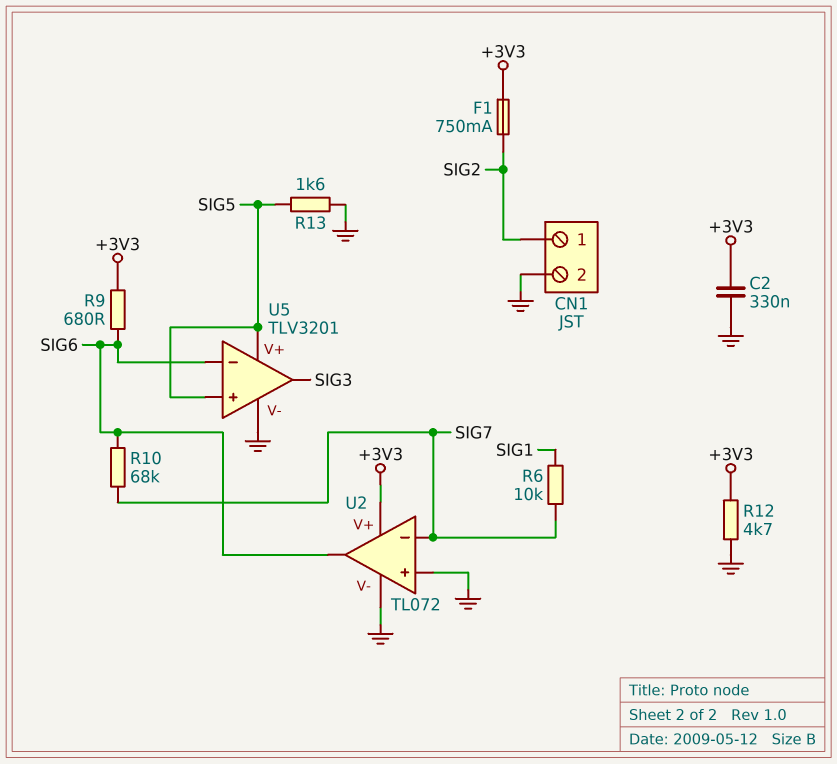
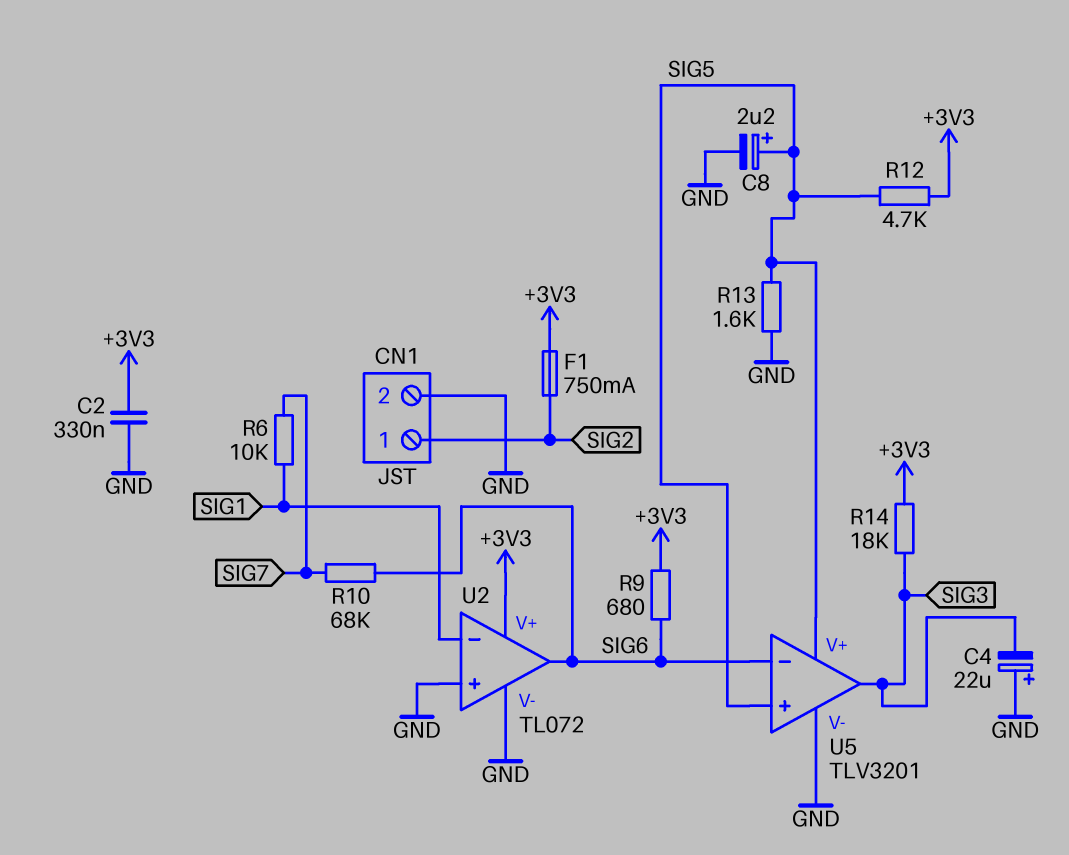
C4: none -> 22uF (plus GND, minus SIG3)
C8: none -> 2.2uF (plus SIG5, minus GND)
R12: 4.7k (+3V3, GND) -> 4.7k (+3V3, SIG5)
R14: none -> 18k (+3V3, SIG3)
U2 pin in-: SIG7 -> SIG1

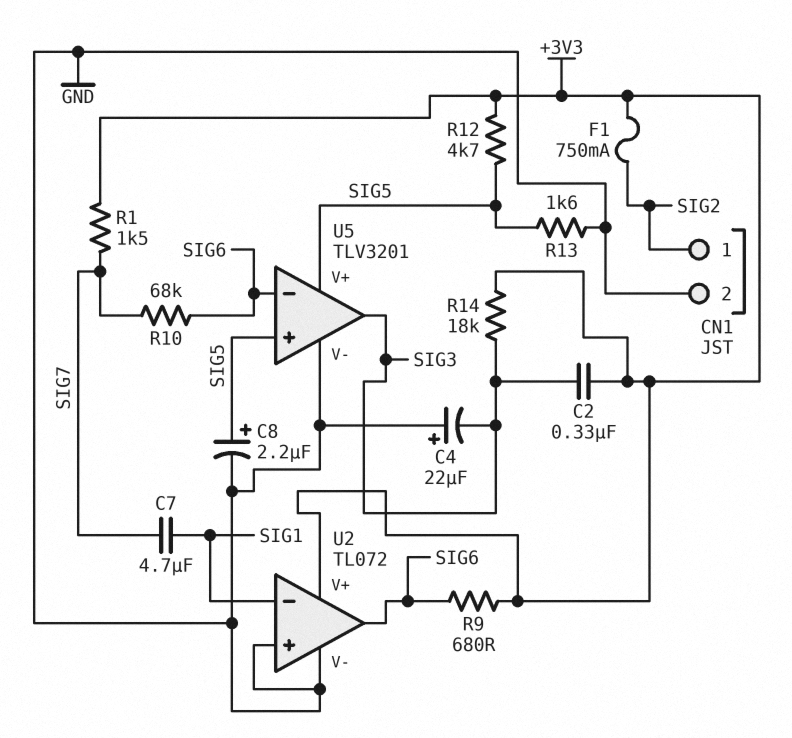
C2: 330nF (+3V3, GND) -> 330nF (+3V3, SIG3)
C7: none -> 4.7uF (SIG1, SIG7)
R1: none -> 1.5k (+3V3, SIG7)
R6: 10k (SIG1, SIG7) -> none

